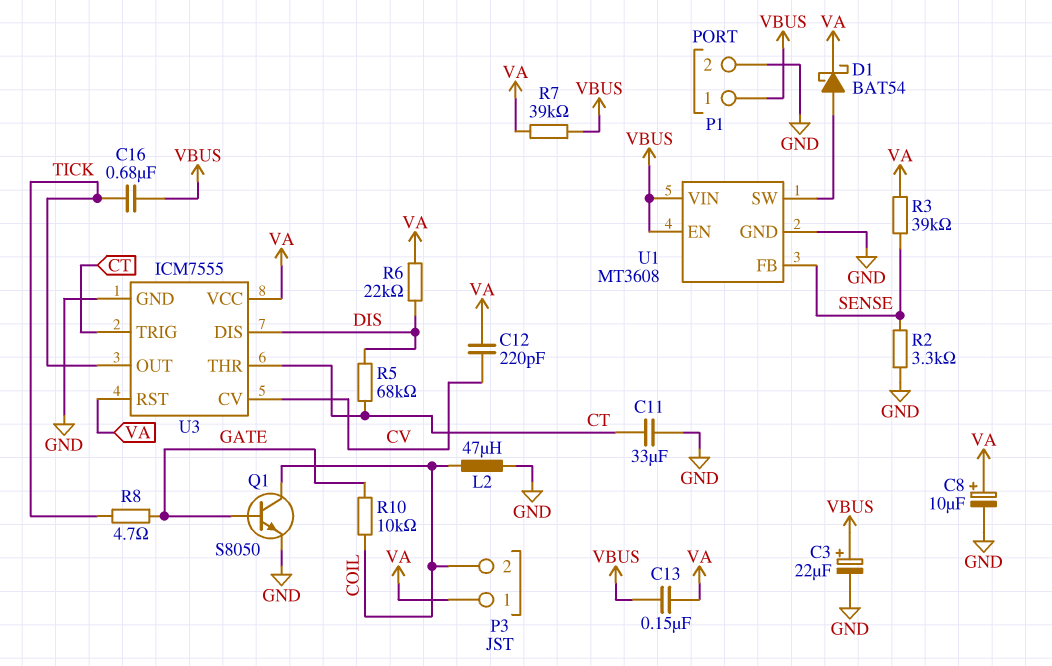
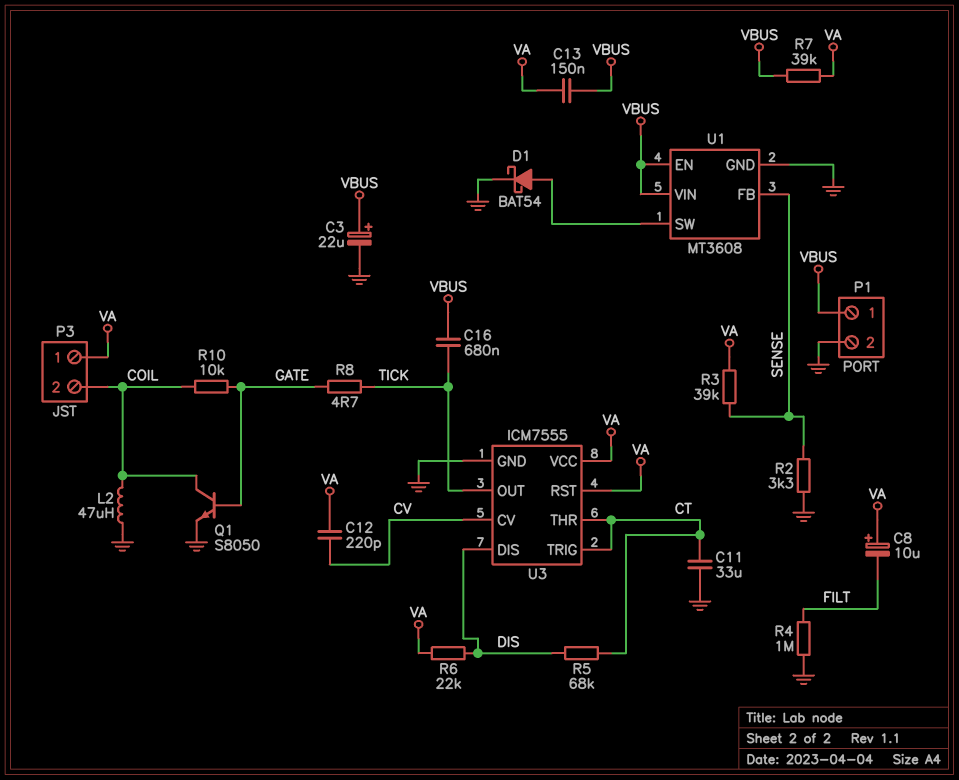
C8: 10uF (plus VA, minus GND) -> 10uF (plus VA, minus FILT)
D1: schottky BAT54 (A U1/SW, K VA) -> schottky BAT54 (A U1/SW, K GND)
R4: none -> 1M (FILT, GND)

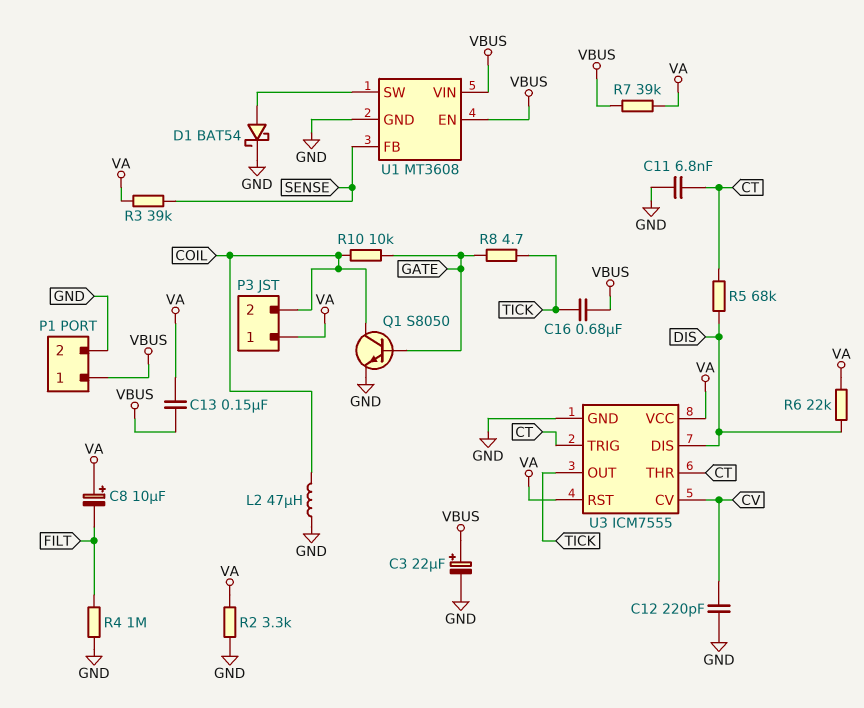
C11: 33uF (CT, GND) -> 6.8nF (CT, GND)
C12: 220pF (CV, VA) -> 220pF (CV, GND)
R2: 3.3k (GND, SENSE) -> 3.3k (GND, VA)

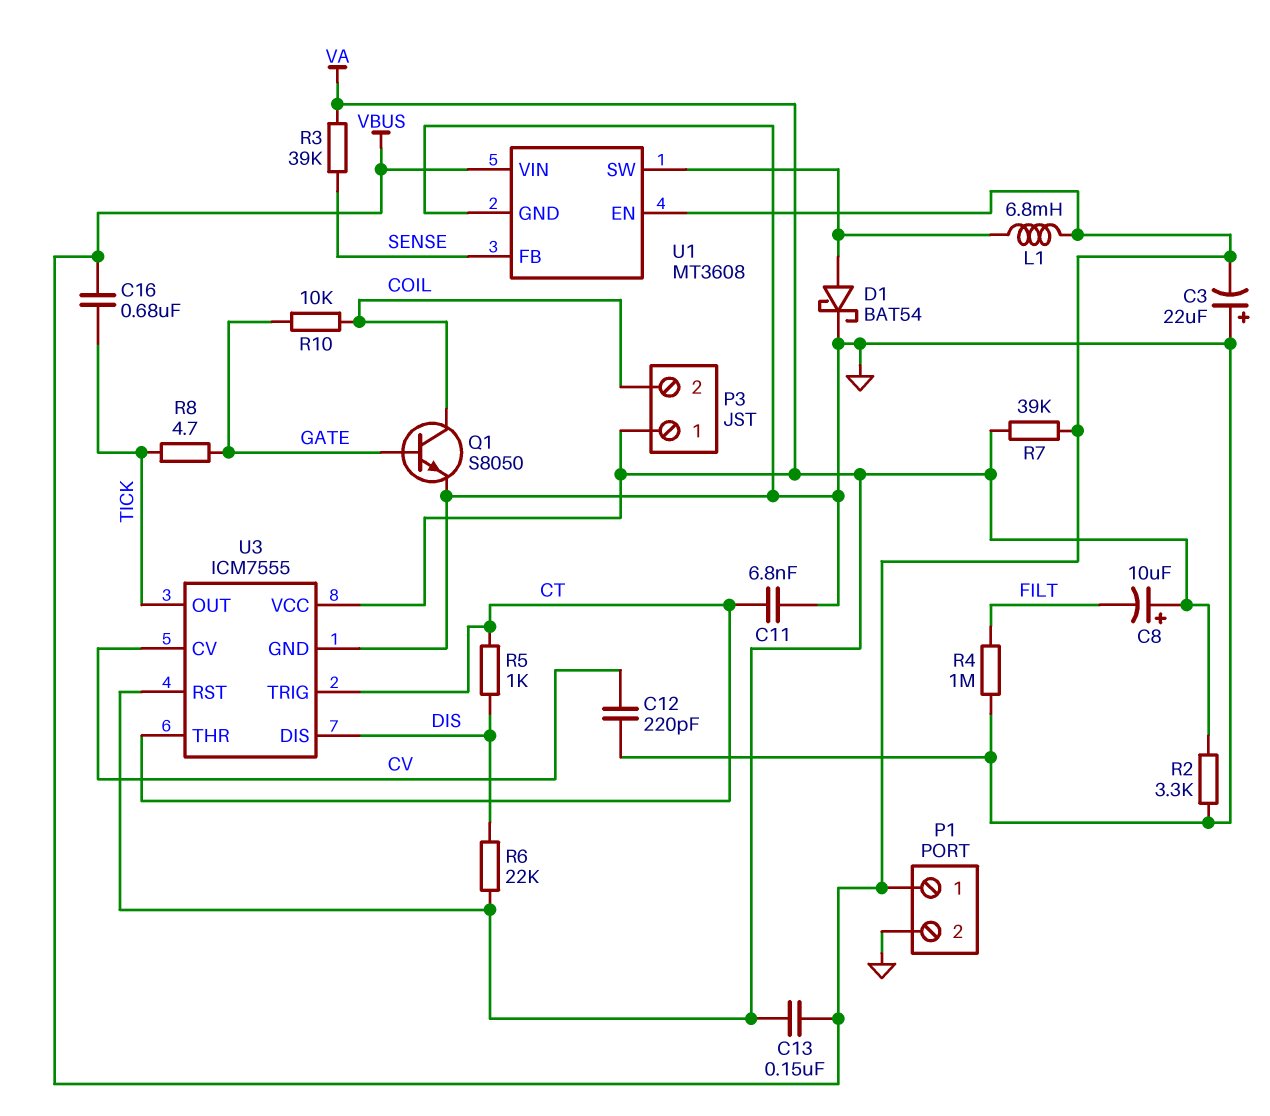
C3: 22uF (plus VBUS, minus GND) -> 22uF (plus GND, minus VBUS)
L1: none -> 6.8mH (U1/SW, VBUS)
L2: 47uH (COIL, GND) -> none
R5: 68k (CT, DIS) -> 1k (CT, DIS)

